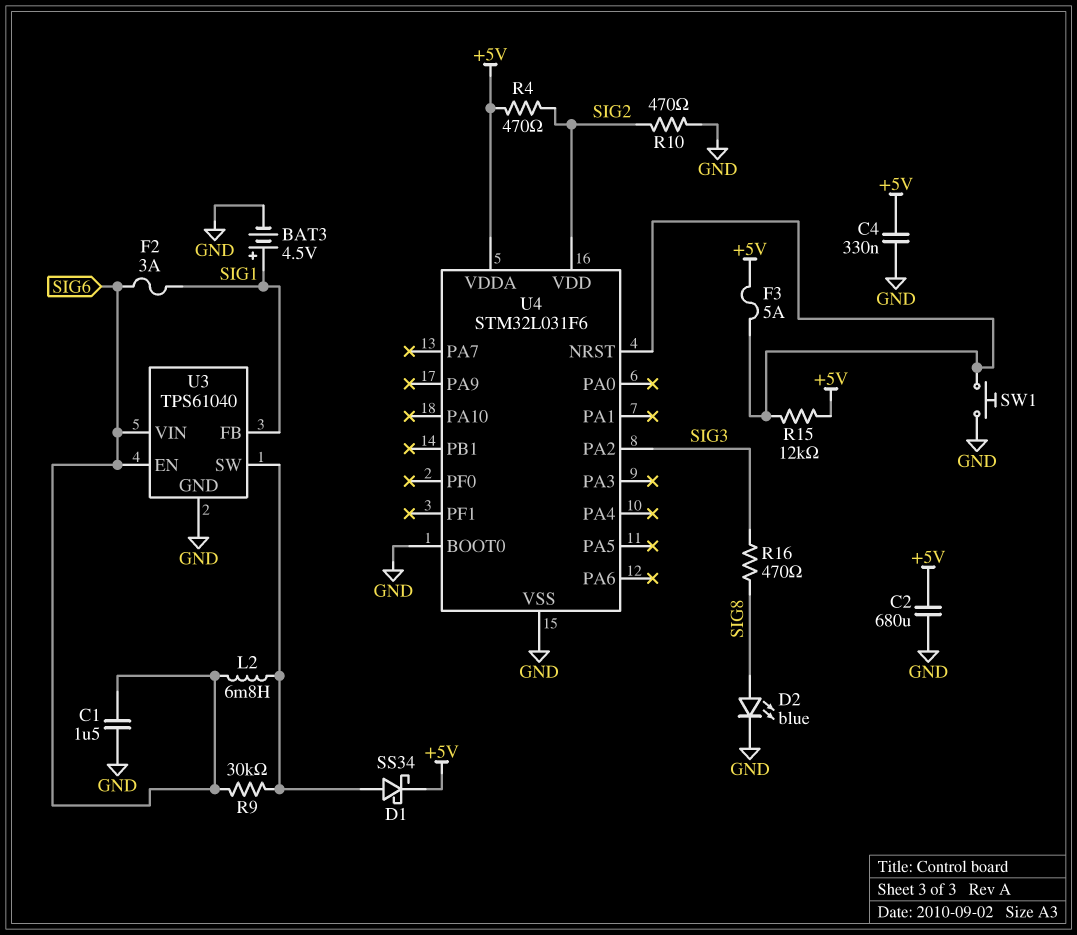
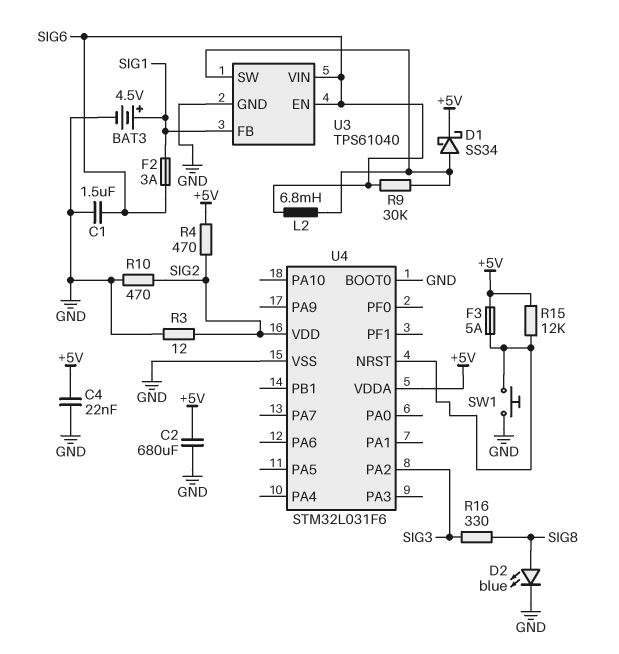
C4: 330nF (+5V, GND) -> 22nF (+5V, GND)
R3: none -> 12 (GND, SIG2)
R16: 470 (SIG3, SIG8) -> 330 (SIG3, SIG8)

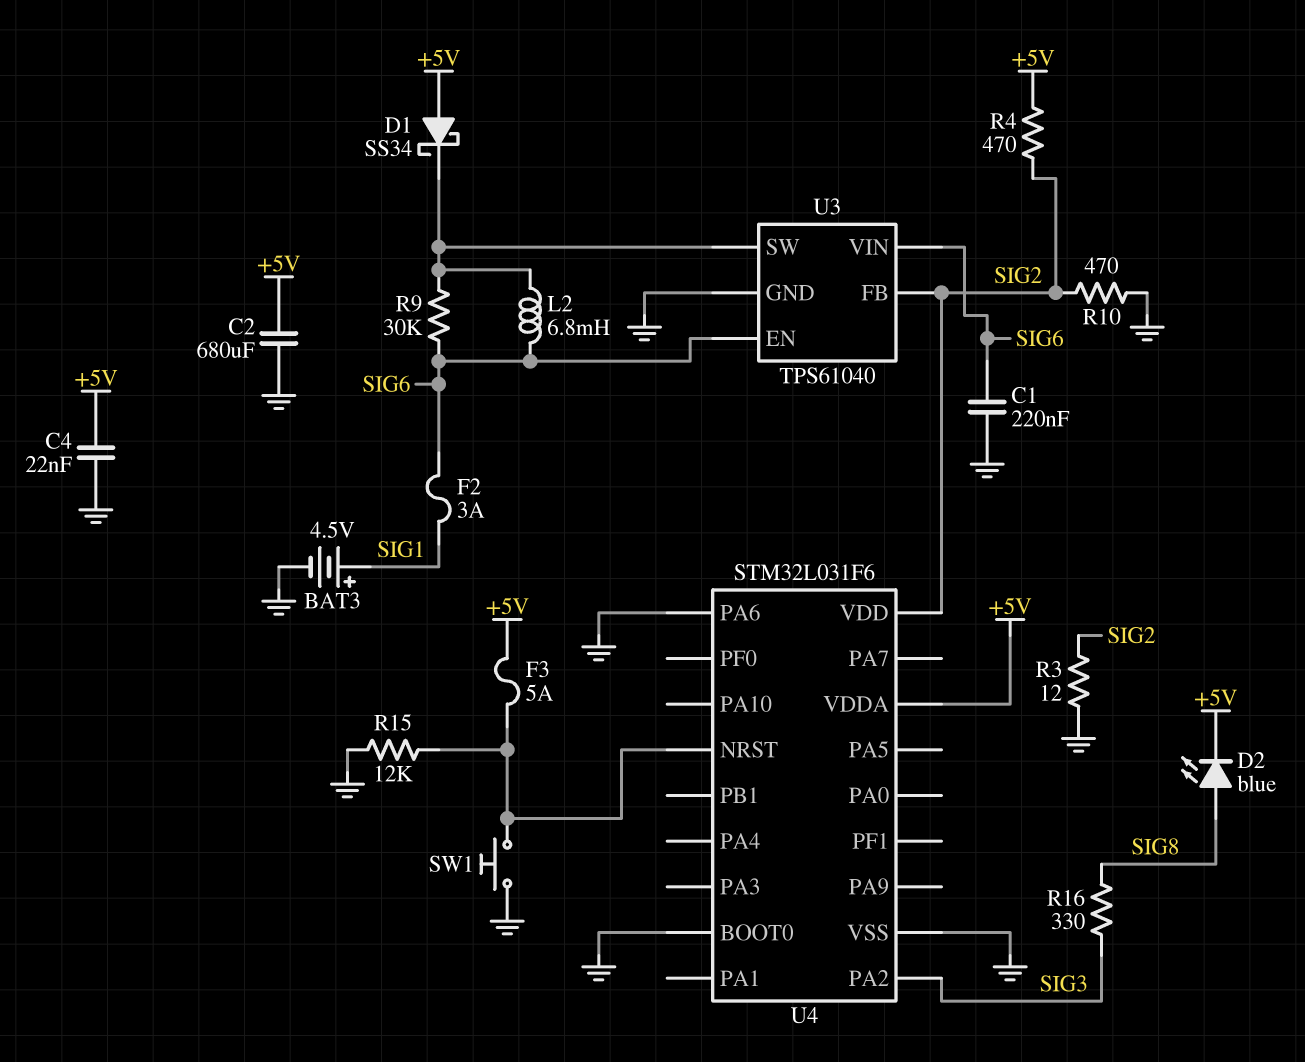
C1: 1.5uF (GND, SIG6) -> 220nF (GND, SIG6)
D1: schottky SS34 (A U3/SW, K +5V) -> schottky SS34 (A +5V, K U3/SW)
D2: LED blue (A SIG8, K GND) -> LED blue (A SIG8, K +5V)
R15: 12k (+5V, U4/NRST) -> 12k (GND, U4/NRST)
U3 pin FB: SIG1 -> SIG2
U4 pin PA6: none -> GND

